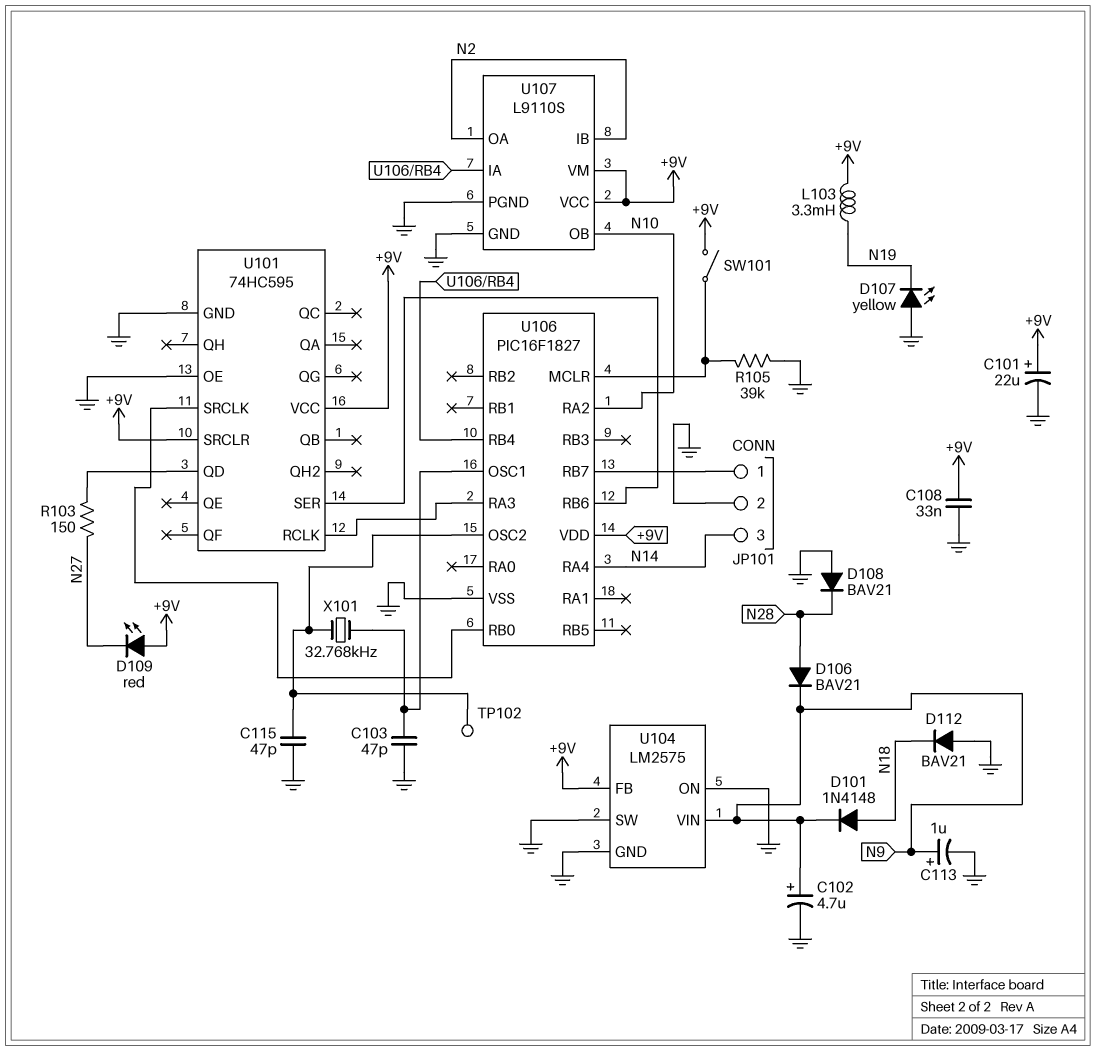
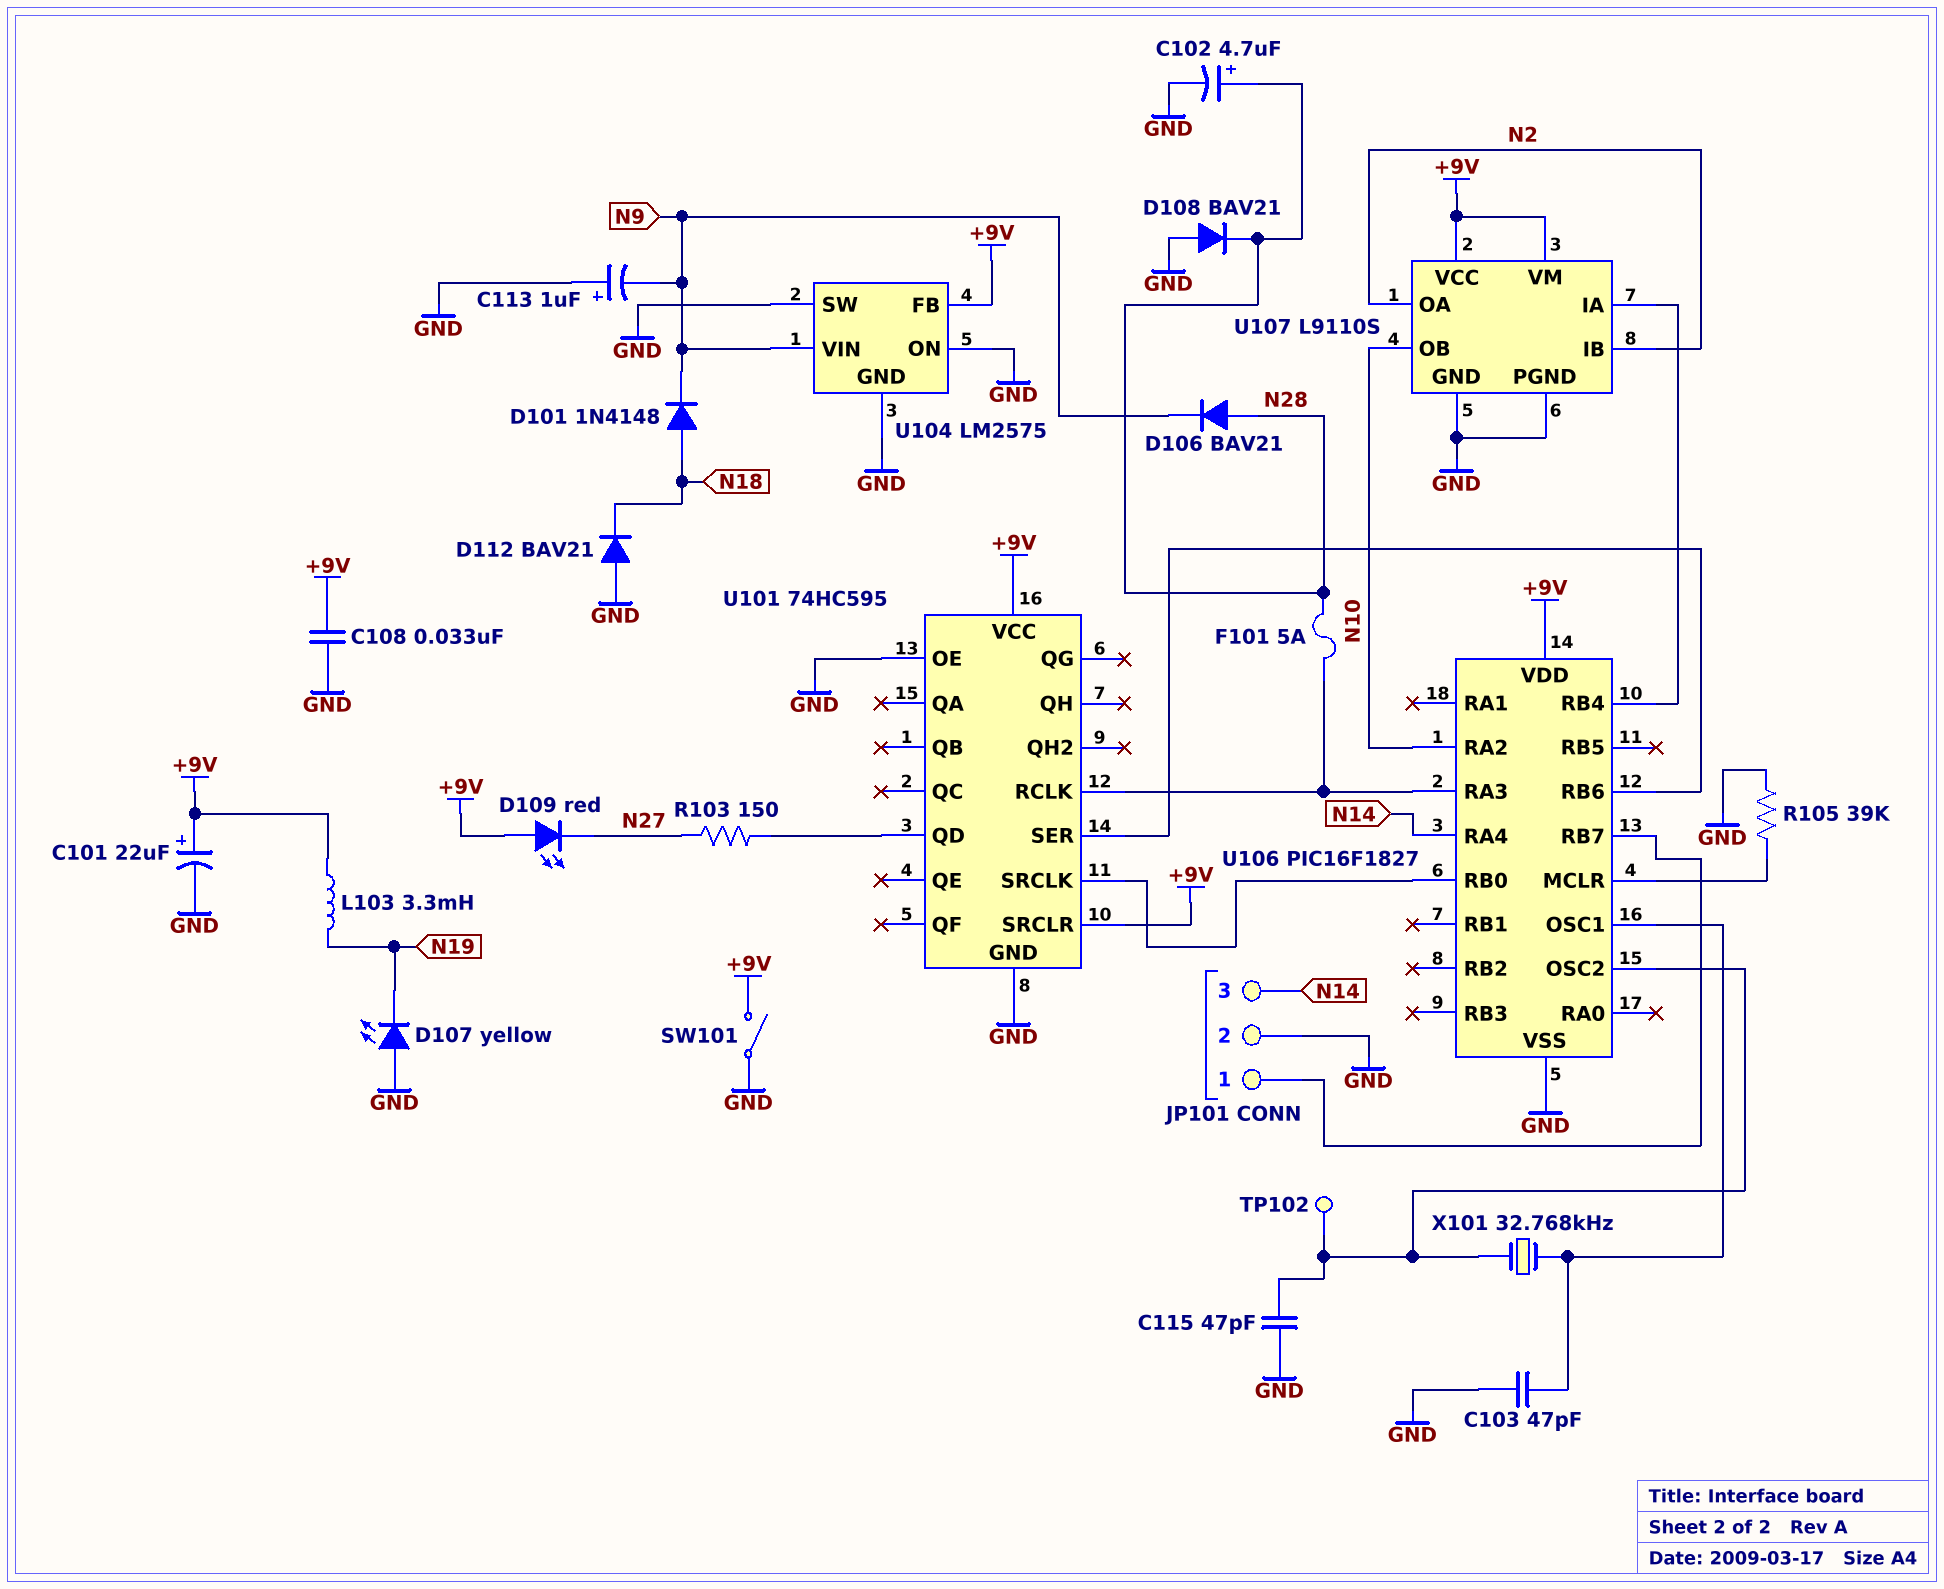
C102: 4.7uF (plus N9, minus GND) -> 4.7uF (plus N28, minus GND)
C113: 1uF (plus N9, minus GND) -> 1uF (plus GND, minus N9)
F101: none -> 5A (N28, U101/RCLK)
SW101: switch (+9V, U106/MCLR) -> switch (+9V, GND)

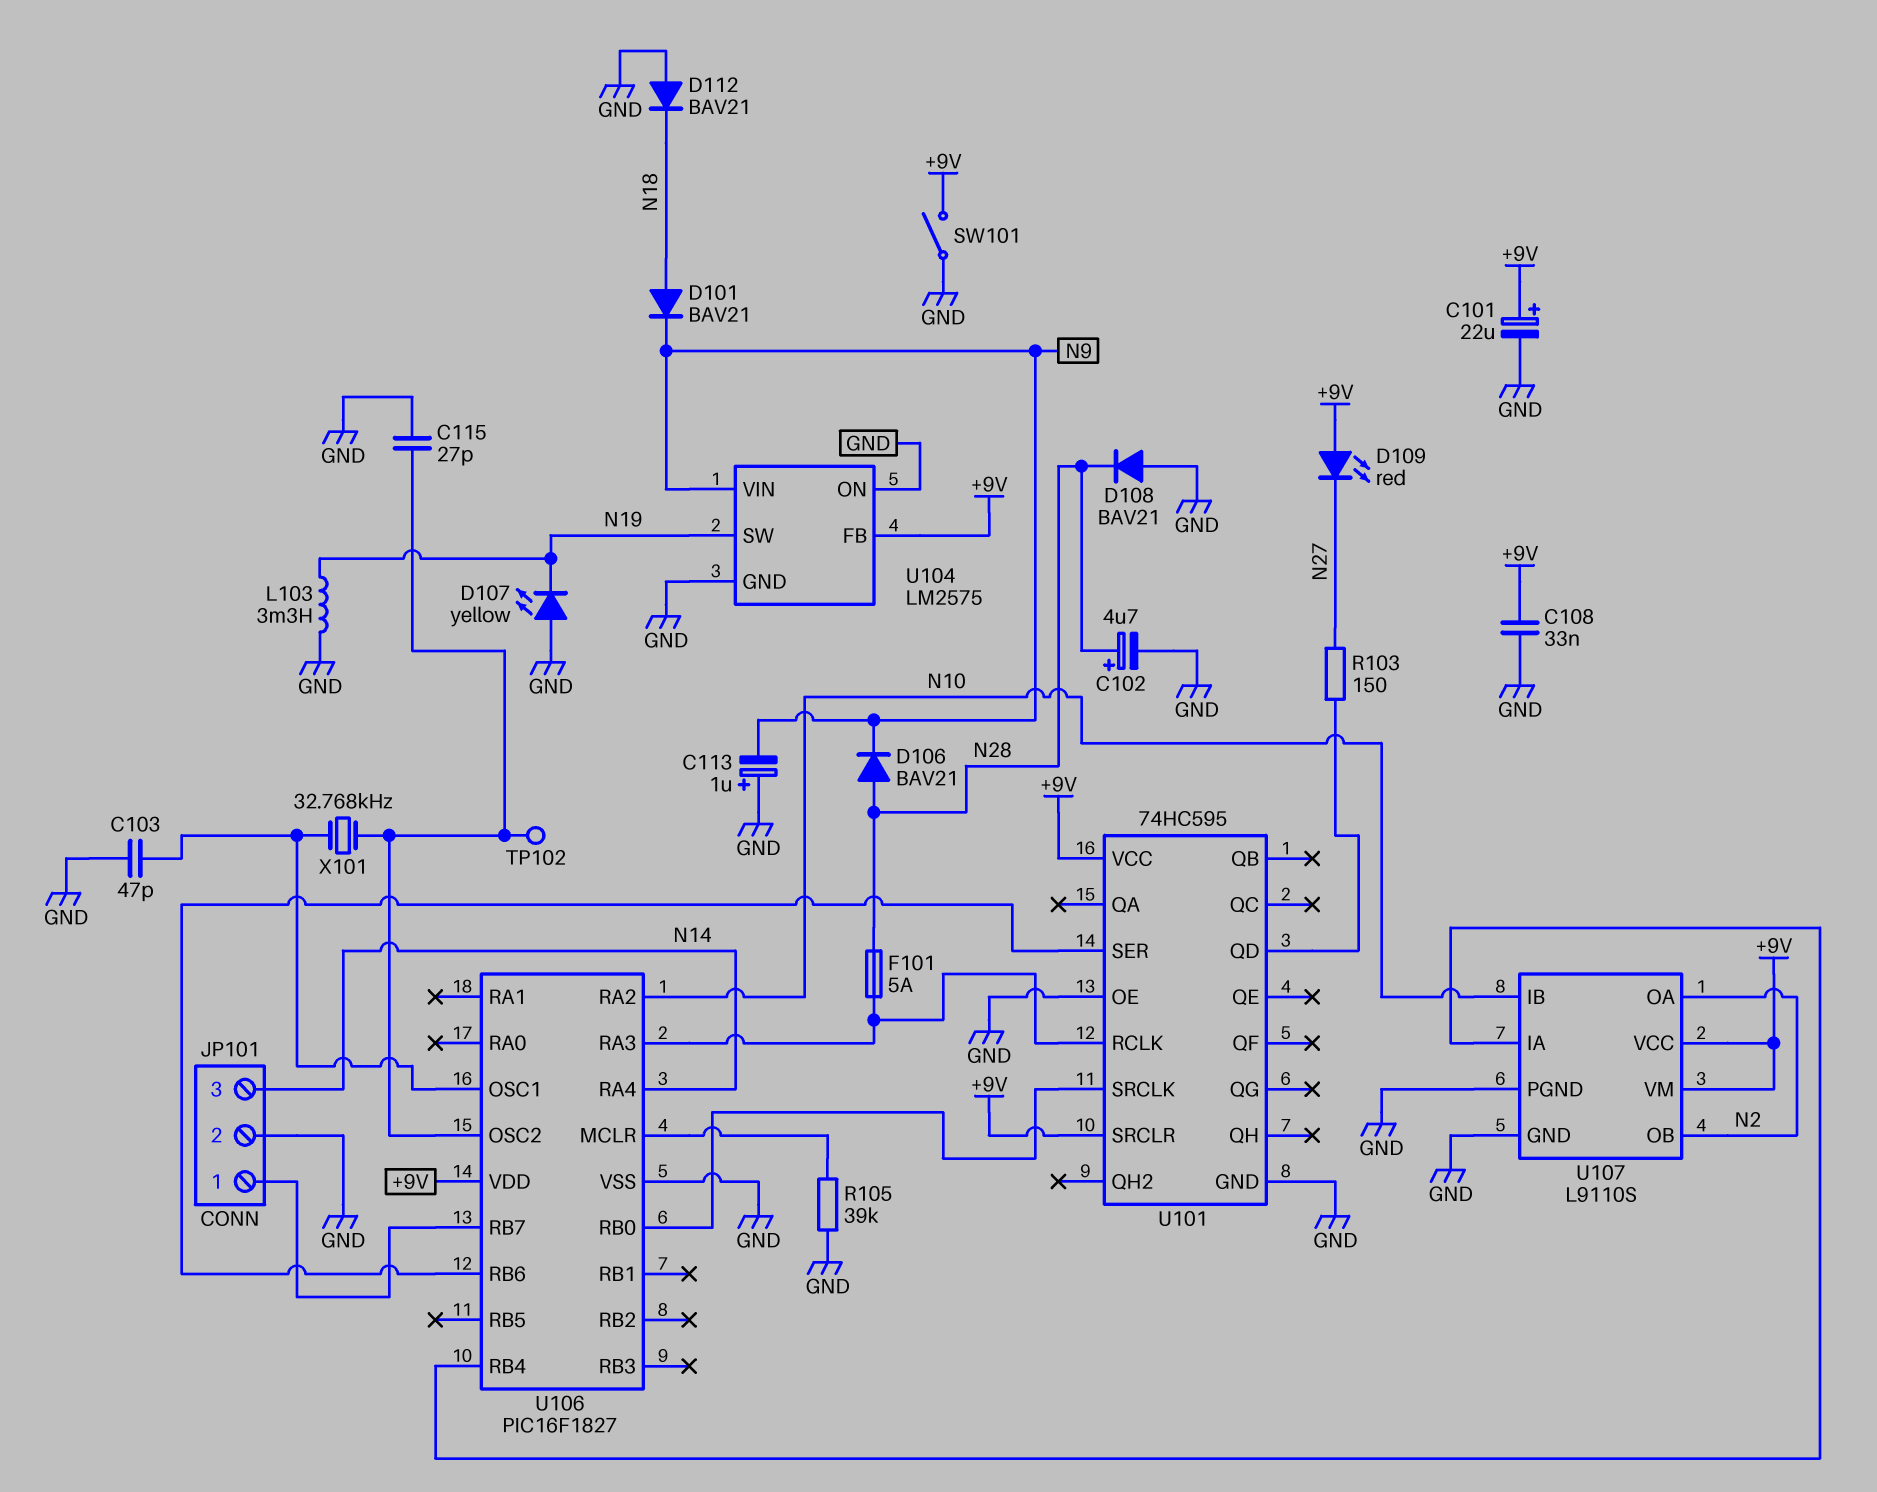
C115: 47pF (GND, U106/OSC2) -> 27pF (GND, U106/OSC2)
D101: diode 1N4148 (A N18, K N9) -> diode BAV21 (A N18, K N9)
L103: 3.3mH (+9V, N19) -> 3.3mH (GND, N19)
U104 pin SW: GND -> N19
U107 pin IB: N2 -> N10
U107 pin OB: N10 -> N2

